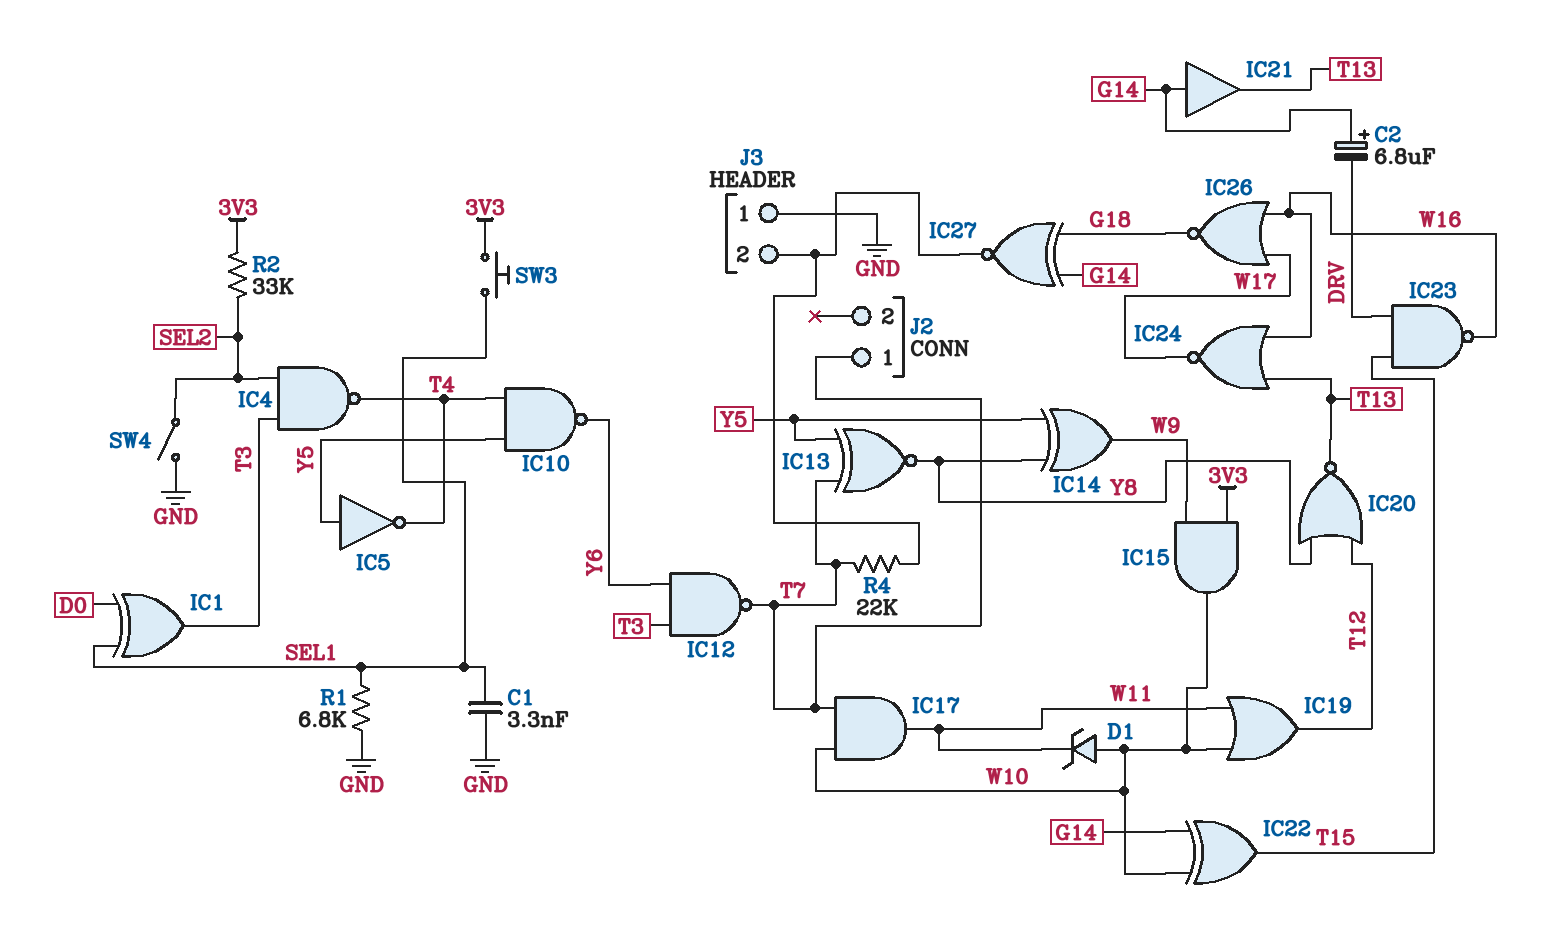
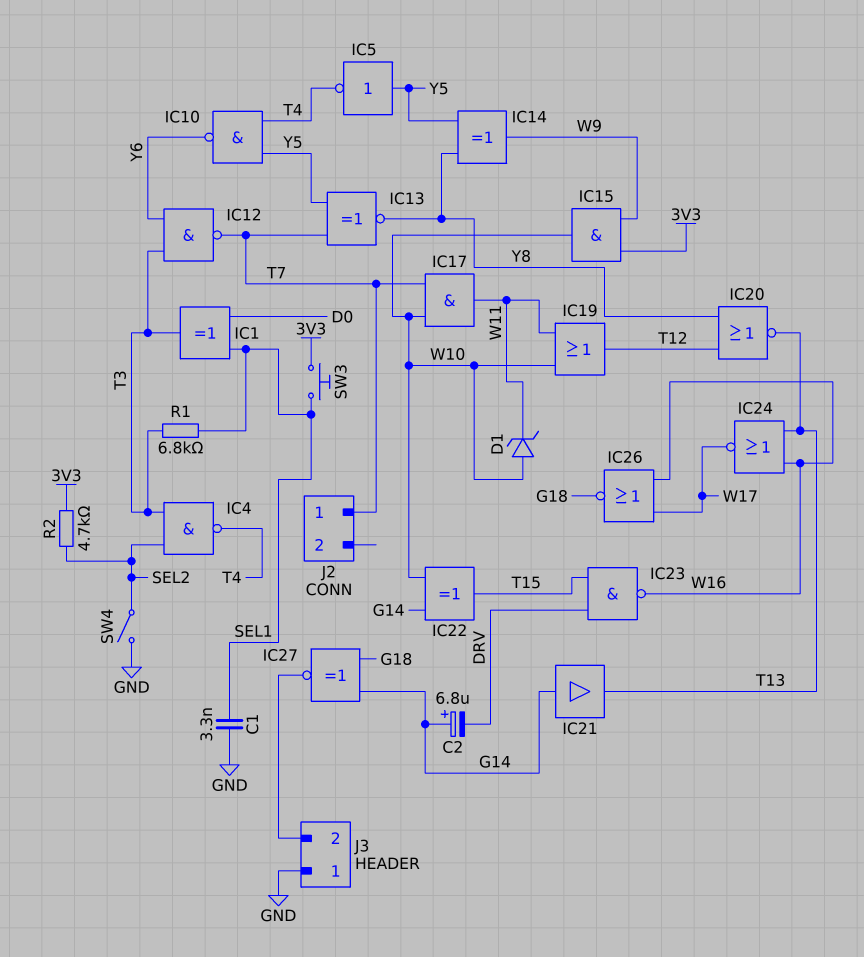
R1: 6.8k (GND, SEL1) -> 6.8k (SEL1, T3)
R2: 33k (3V3, SEL2) -> 4.7k (3V3, SEL2)
R4: 22k (J3/2, T7) -> none

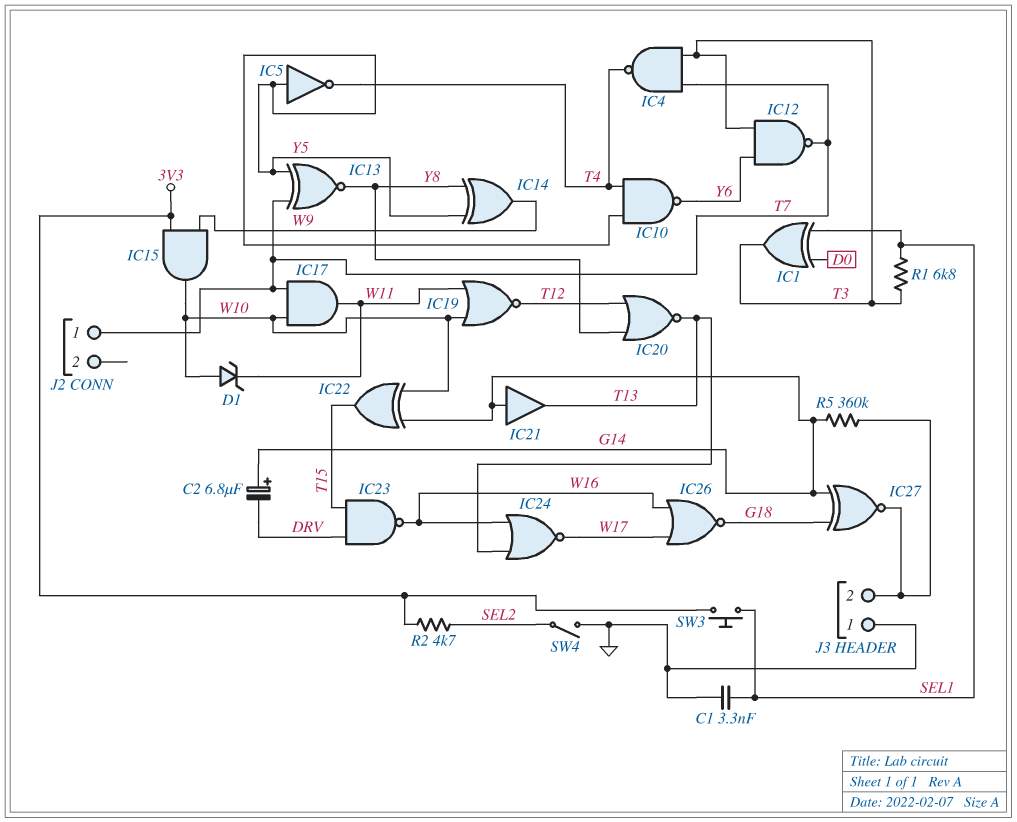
IC4: NAND (in SEL2, in T3, out T4) -> NAND (in T3, in T7, out T4)
IC19: OR (in W10, in W11, out T12) -> NOR (in W10, in W11, out T12)
R5: none -> 360k (G14, J3/2)

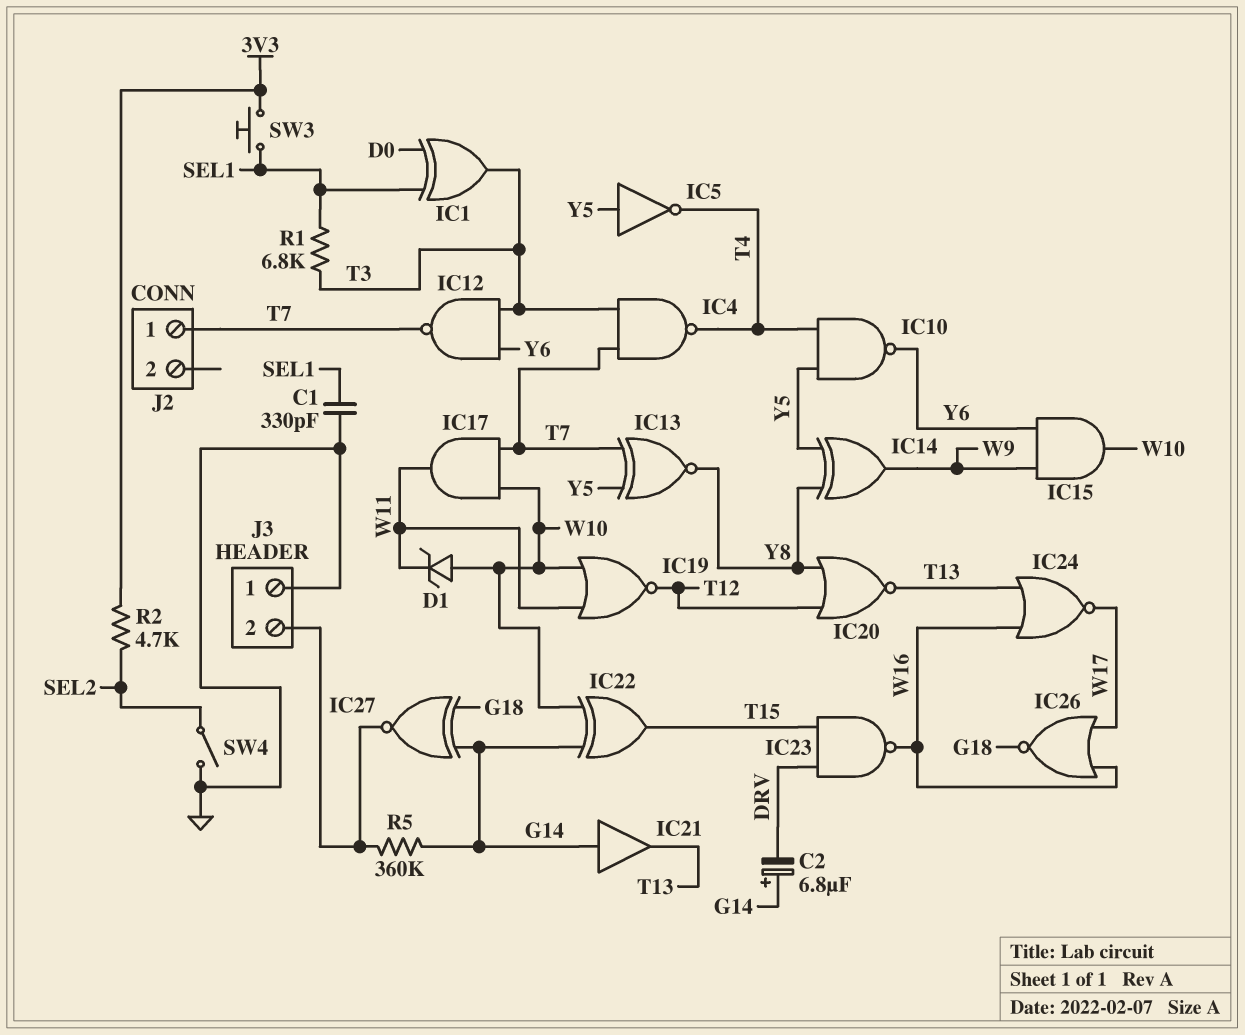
C1: 3.3nF (GND, SEL1) -> 330pF (GND, SEL1)
IC15: AND (in 3V3, in W9, out W10) -> AND (in W9, in Y6, out W10)

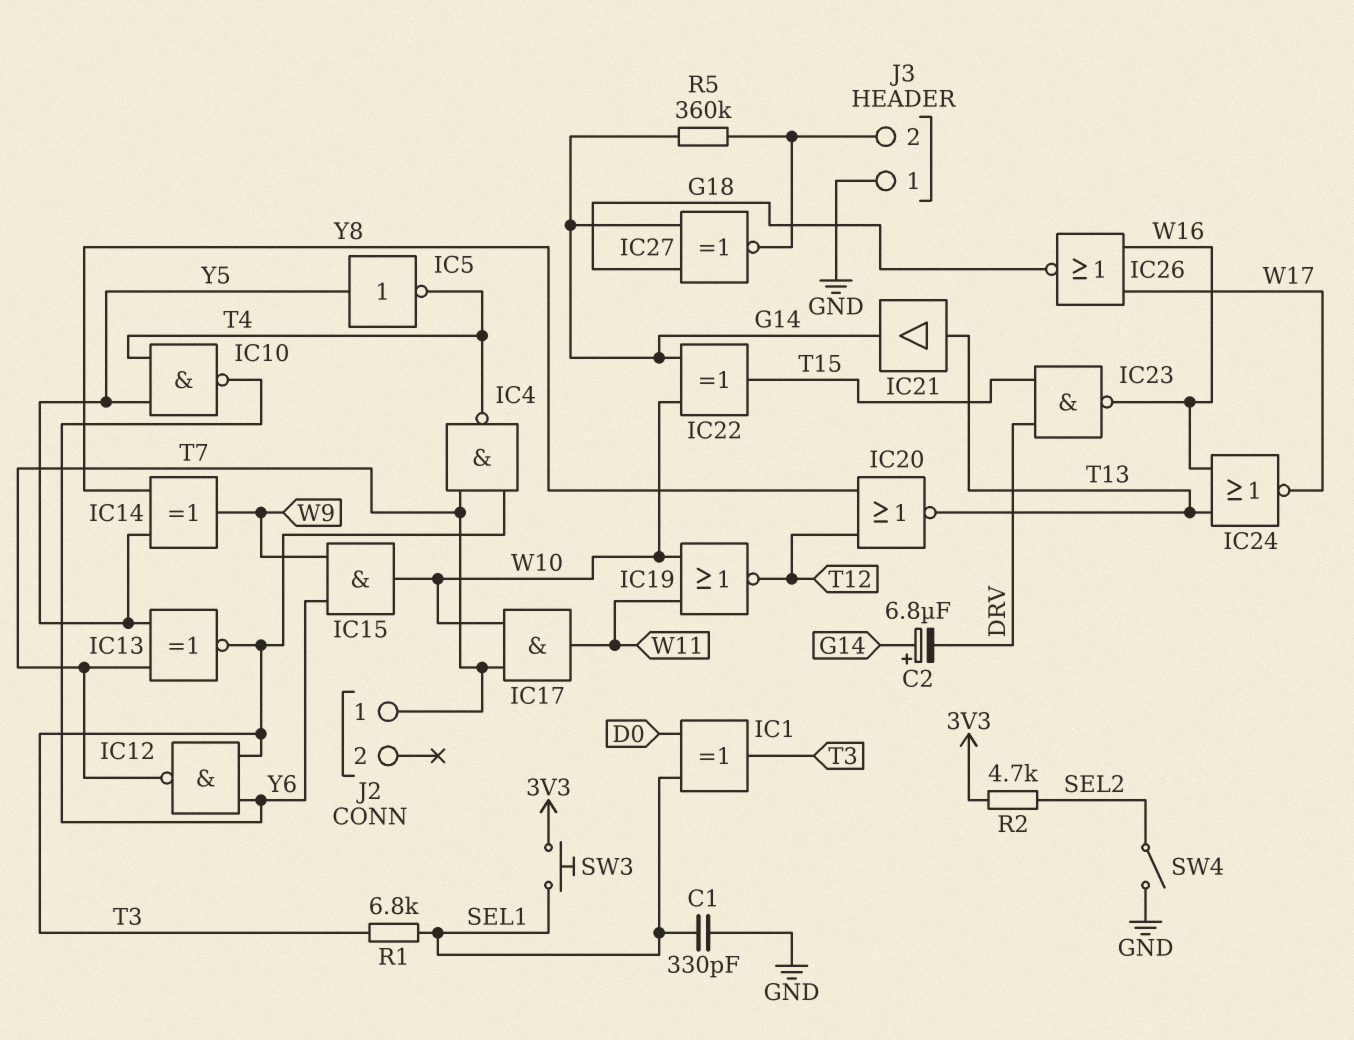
D1: zener (A W10, K W11) -> none
IC13: XNOR (in T7, in Y5, out Y8) -> XNOR (in T7, in Y5, out T3)
IC21: buffer (in G14, out T13) -> buffer (in T13, out G14)

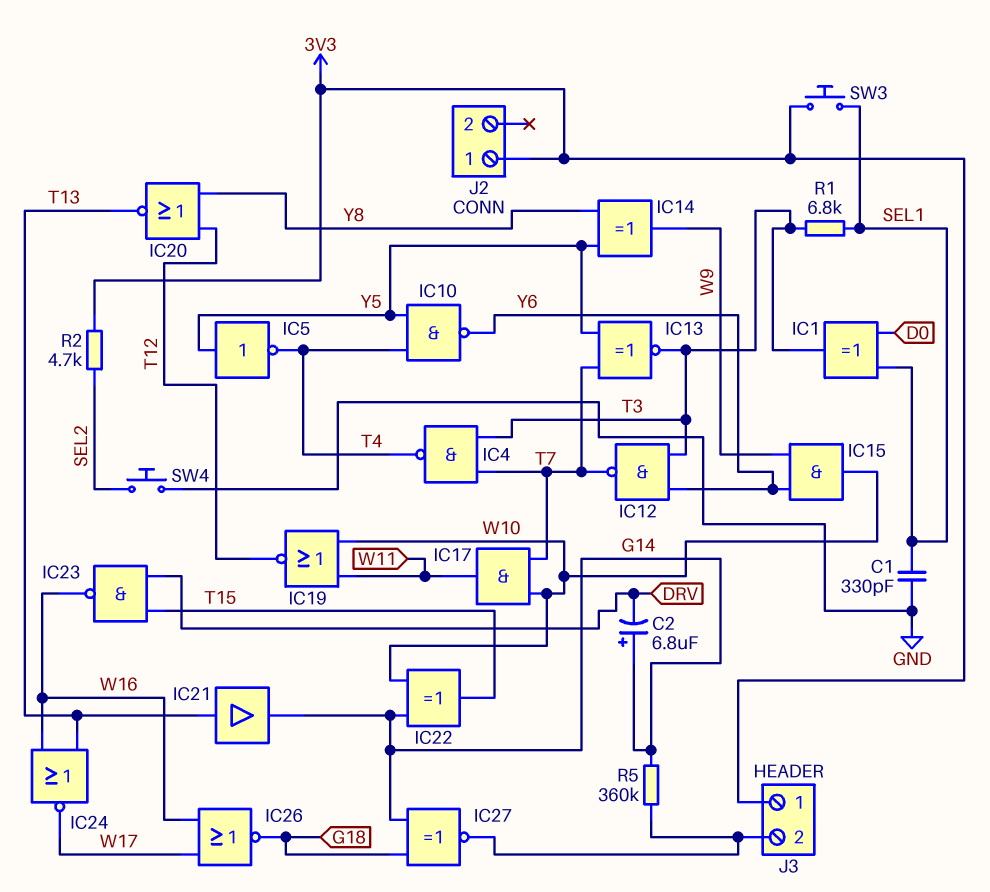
J2 pin 1: T7 -> 3V3
J3 pin 1: GND -> 3V3
SW4: switch (GND, SEL2) -> button (GND, SEL2)

